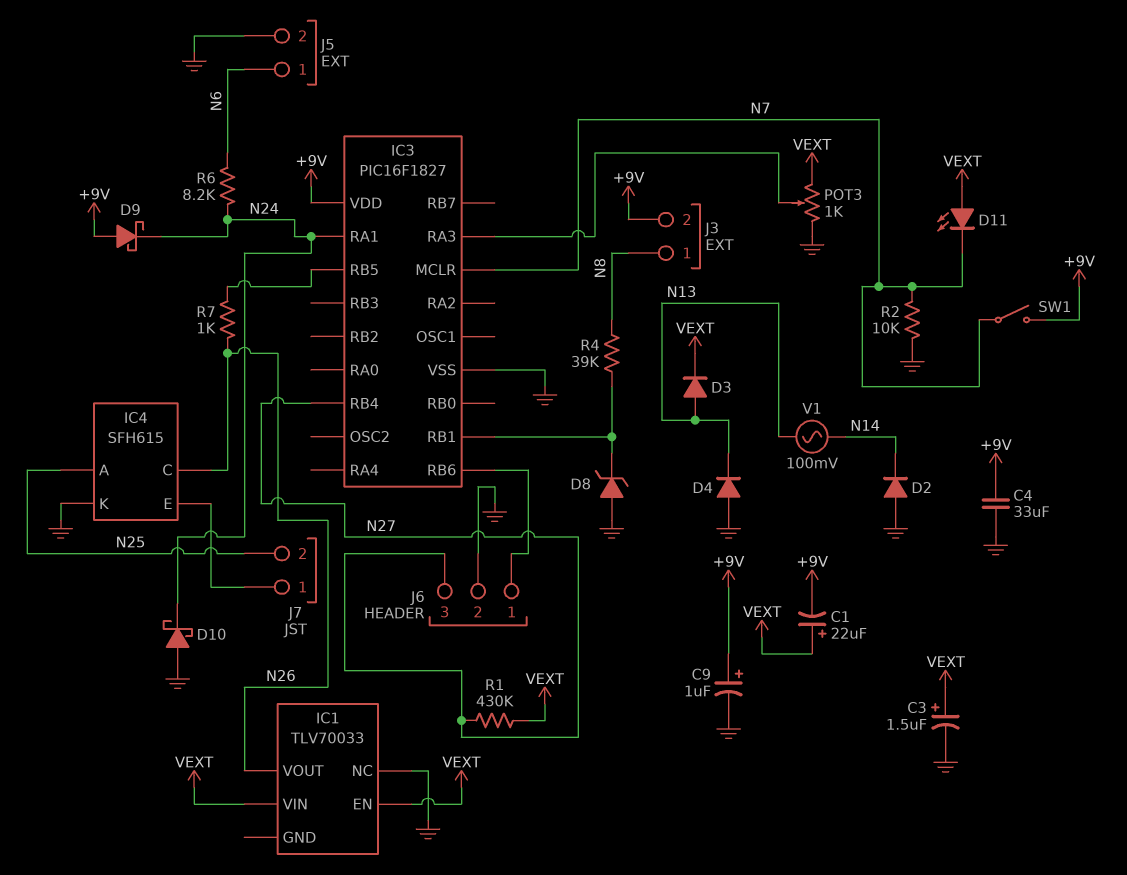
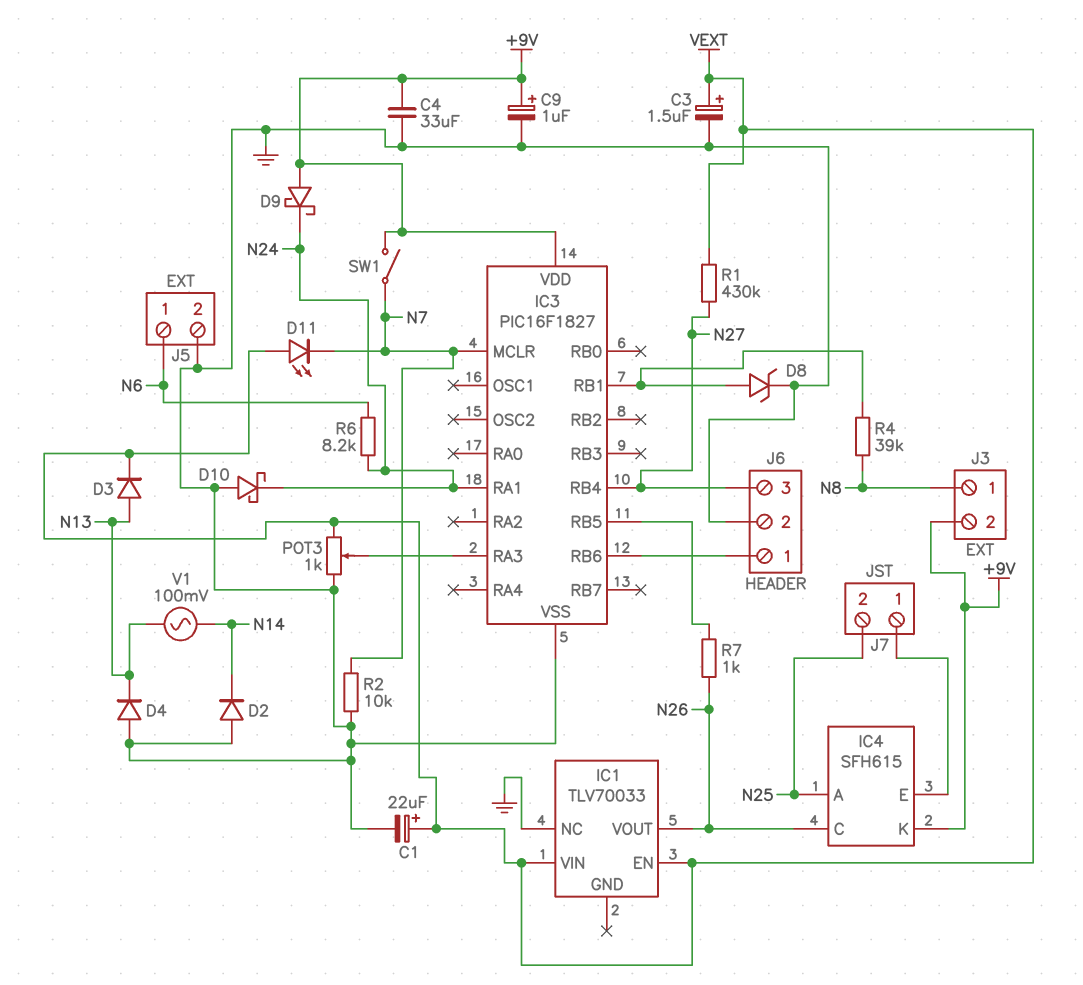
C1: 22uF (plus VEXT, minus +9V) -> 22uF (plus VEXT, minus GND)
D8: zener (A GND, K IC3/RB1) -> zener (A IC3/RB1, K GND)
IC4 pin K: GND -> +9V

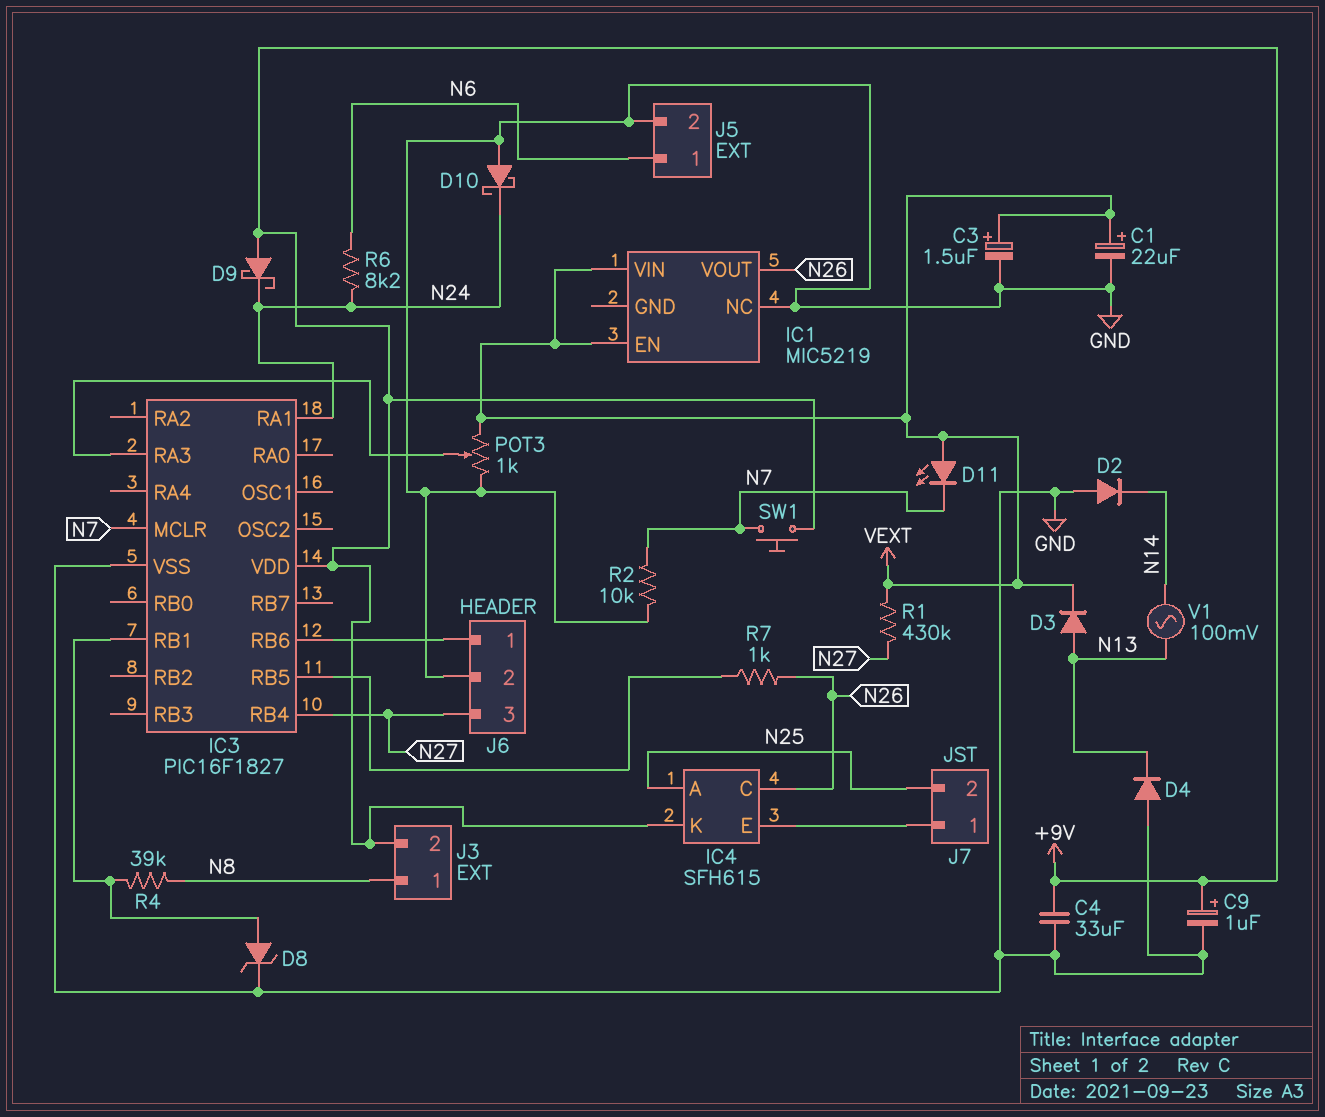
IC1: TLV70033 -> MIC5219
SW1: switch (+9V, N7) -> button (+9V, N7)

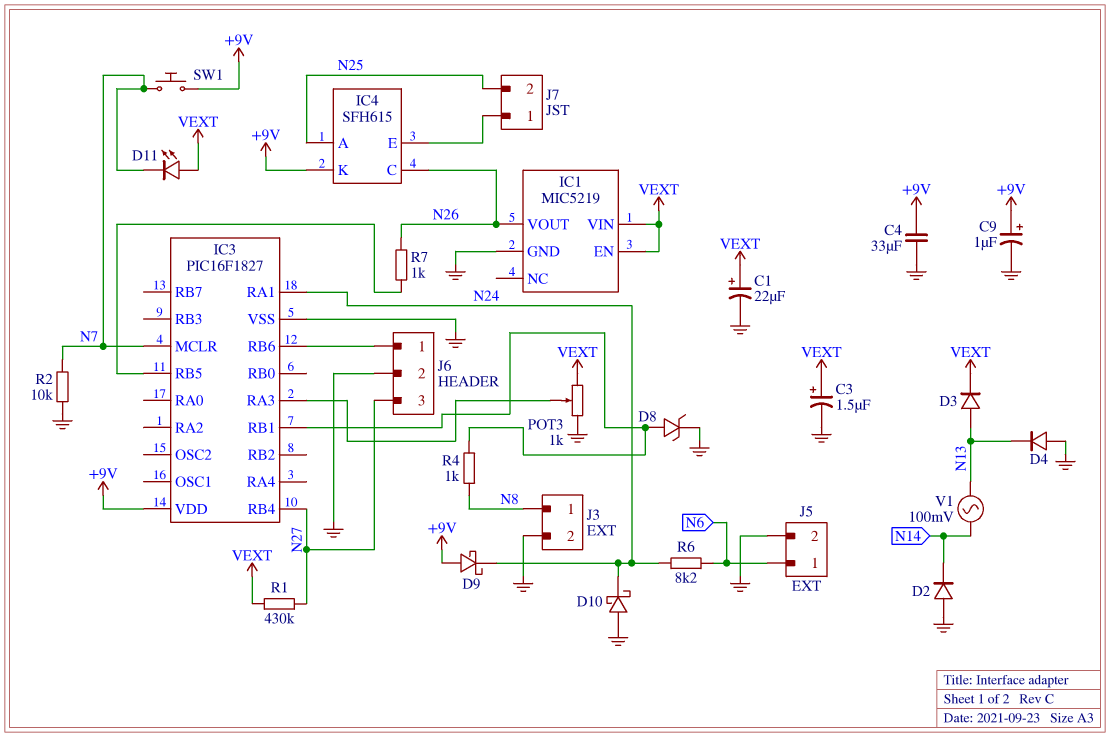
IC1 pin GND: none -> GND
IC1 pin NC: GND -> none
J3 pin 2: +9V -> GND
R4: 39k (IC3/RB1, N8) -> 1k (IC3/RB1, N8)

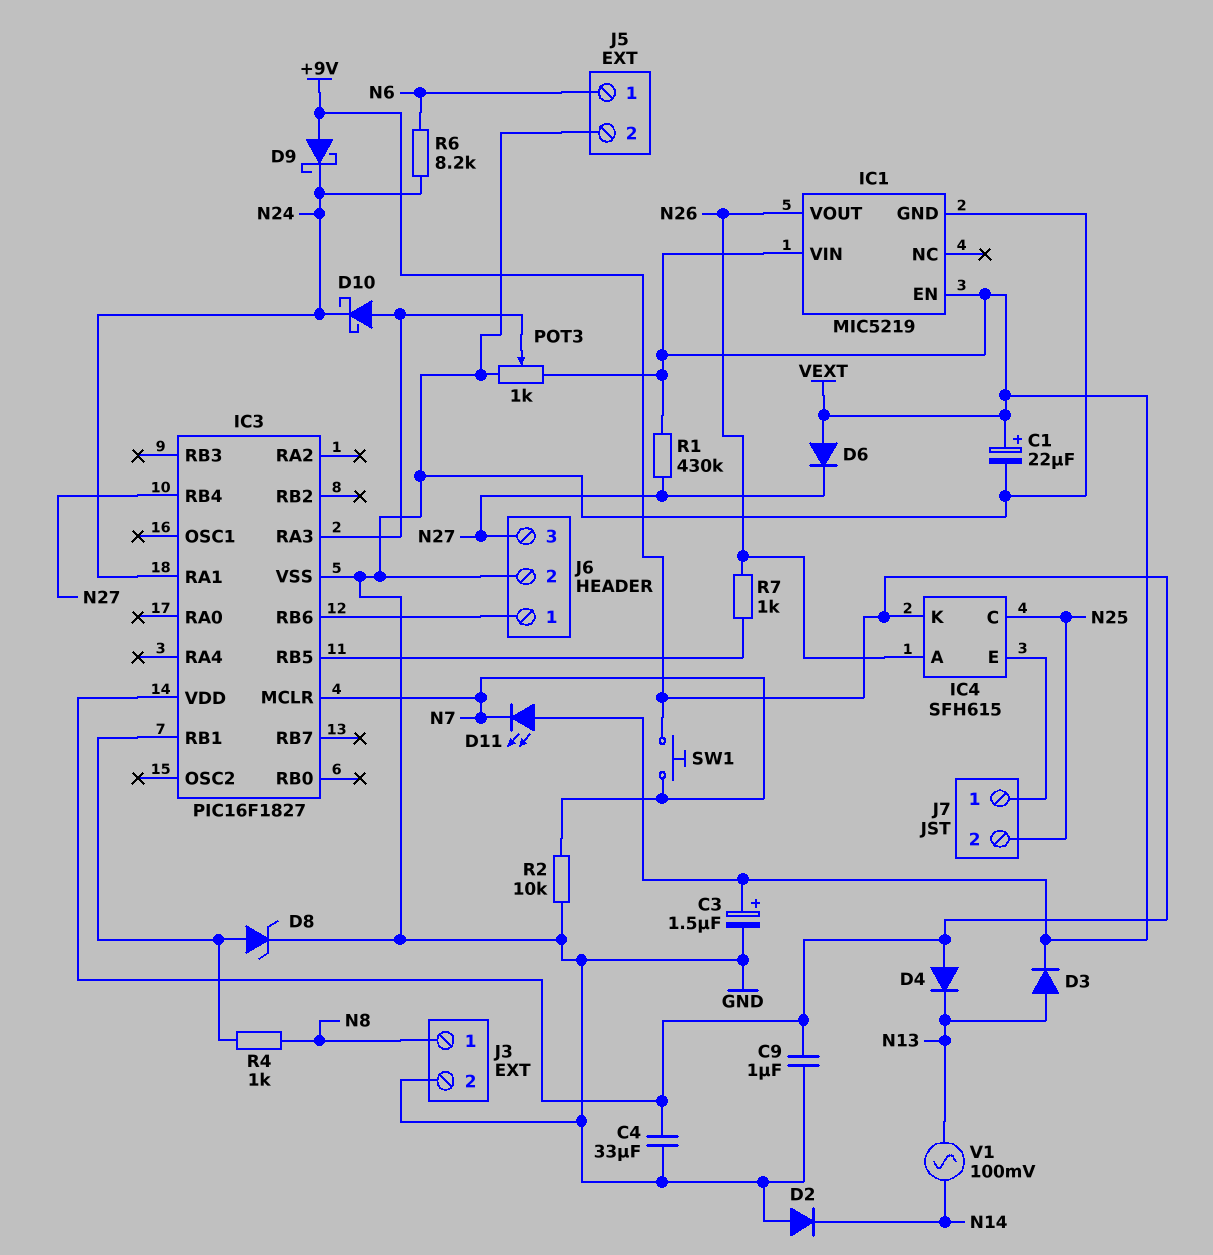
C9: 1uF (plus +9V, minus GND) -> 1uF (+9V, GND)
D4: diode (A GND, K N13) -> diode (A +9V, K N13)
D6: none -> diode (A VEXT, K N27)
D10: schottky (A GND, K N24) -> schottky (A IC3/RA3, K N24)
IC4 pin A: N25 -> N26
IC4 pin C: N26 -> N25

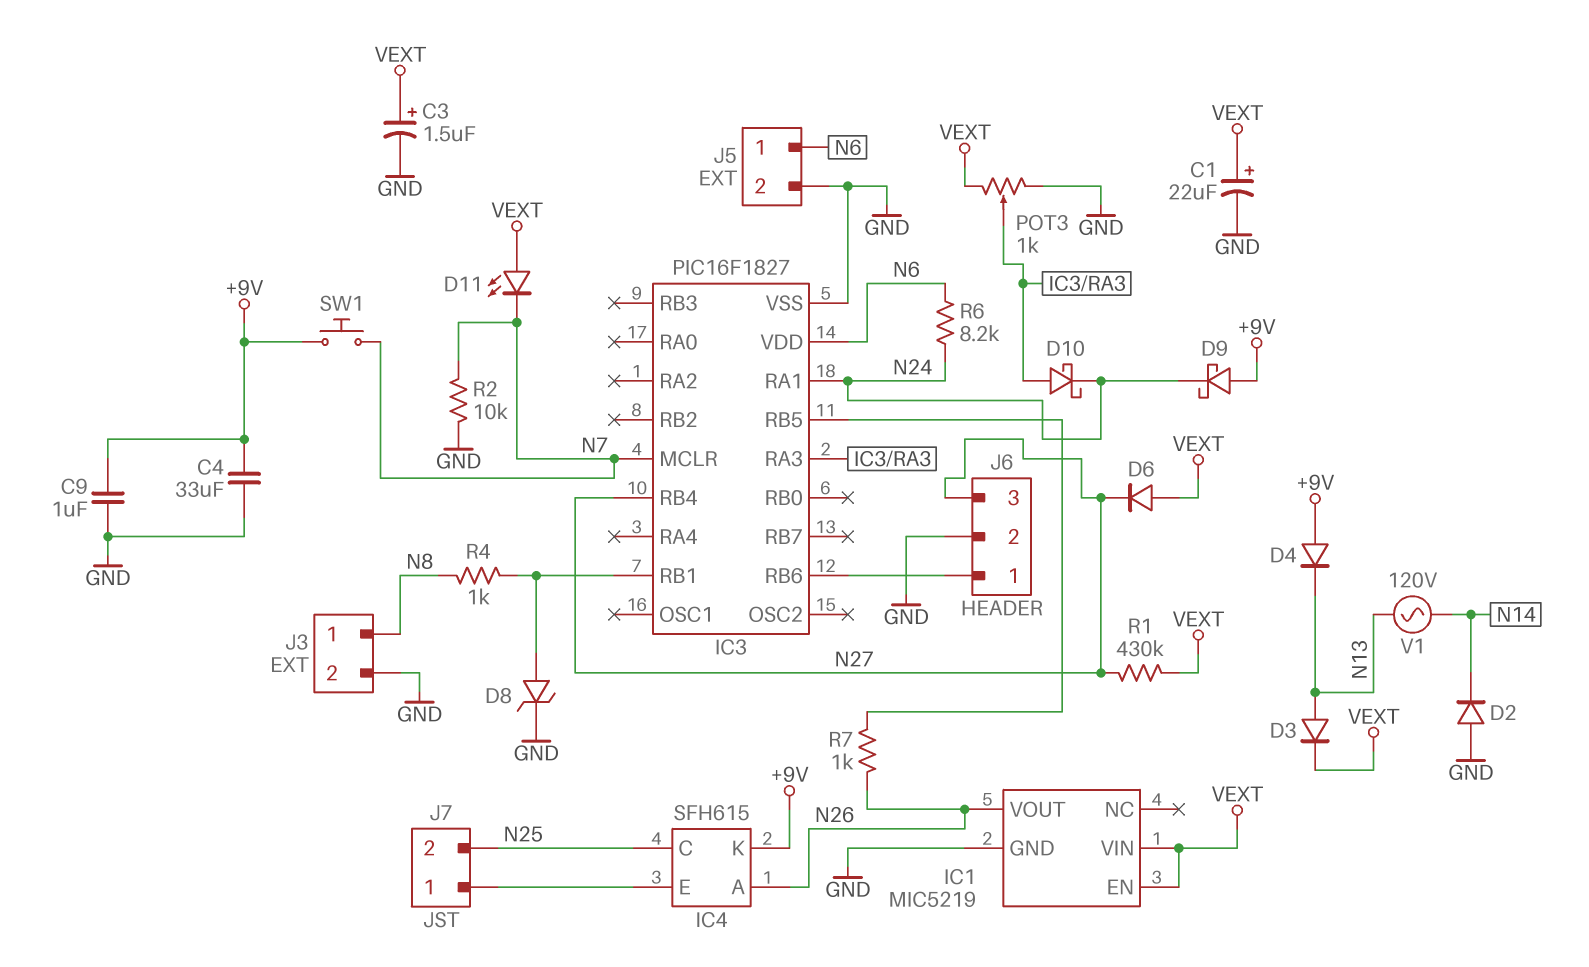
IC3 pin VDD: +9V -> N6
V1: AC 100mV (N13, N14) -> AC 120V (N13, N14)

